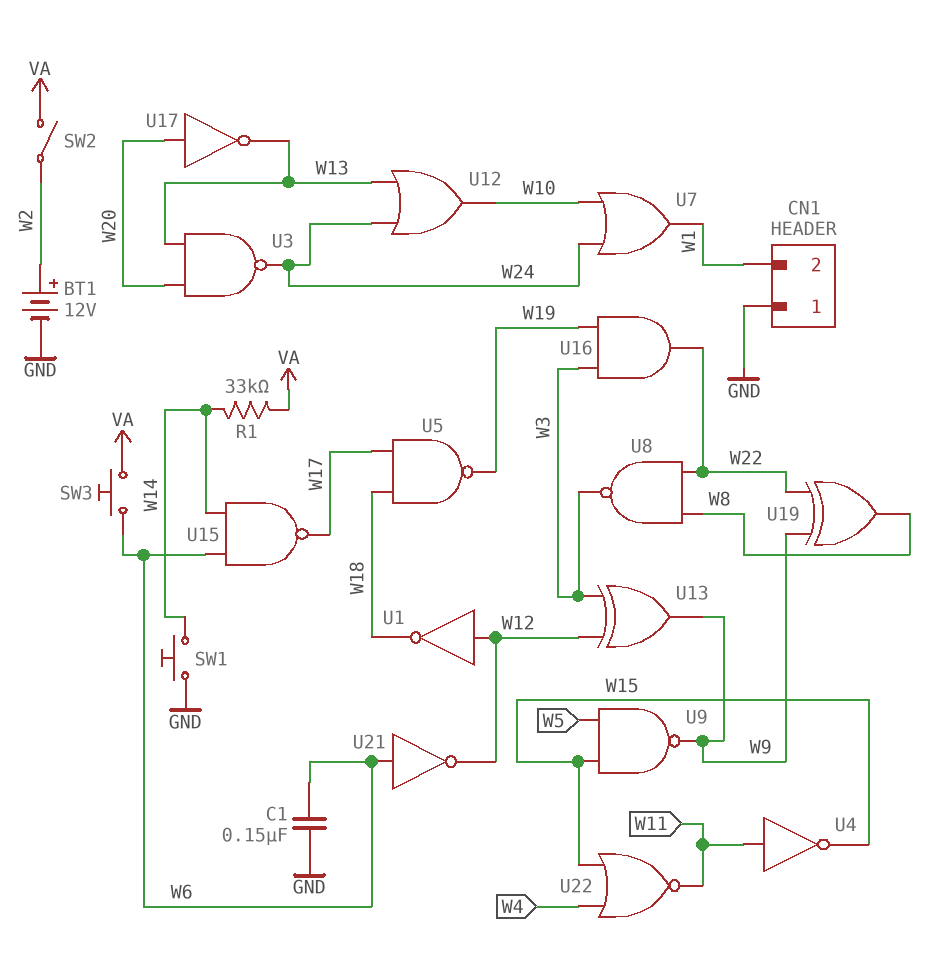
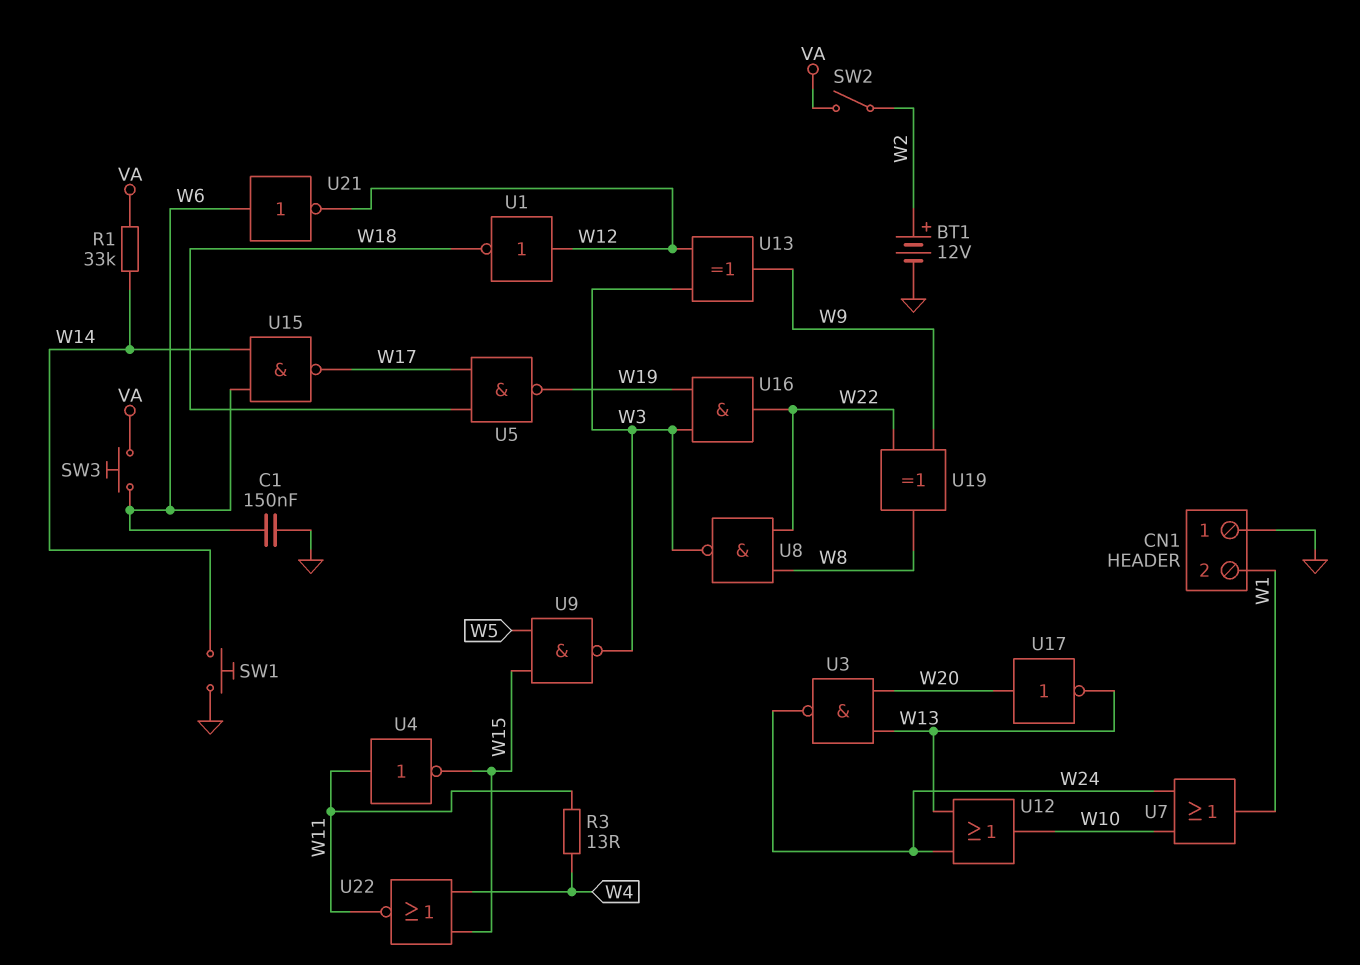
R3: none -> 13 (W4, W11)
U9: NAND (in W5, in W15, out W9) -> NAND (in W5, in W15, out W3)

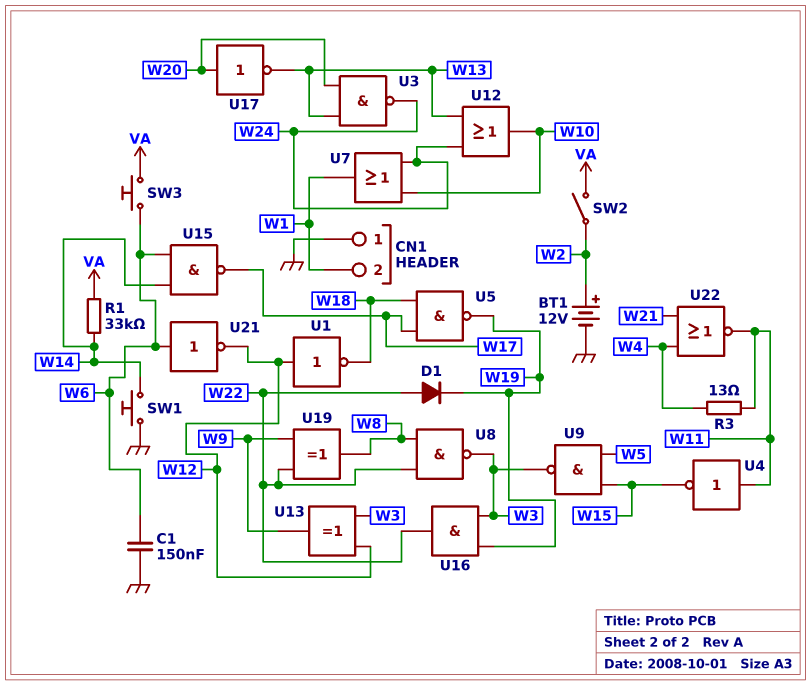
D1: none -> diode (A W22, K W19)
U22: NOR (in W4, in W15, out W11) -> NOR (in W4, in W21, out W11)

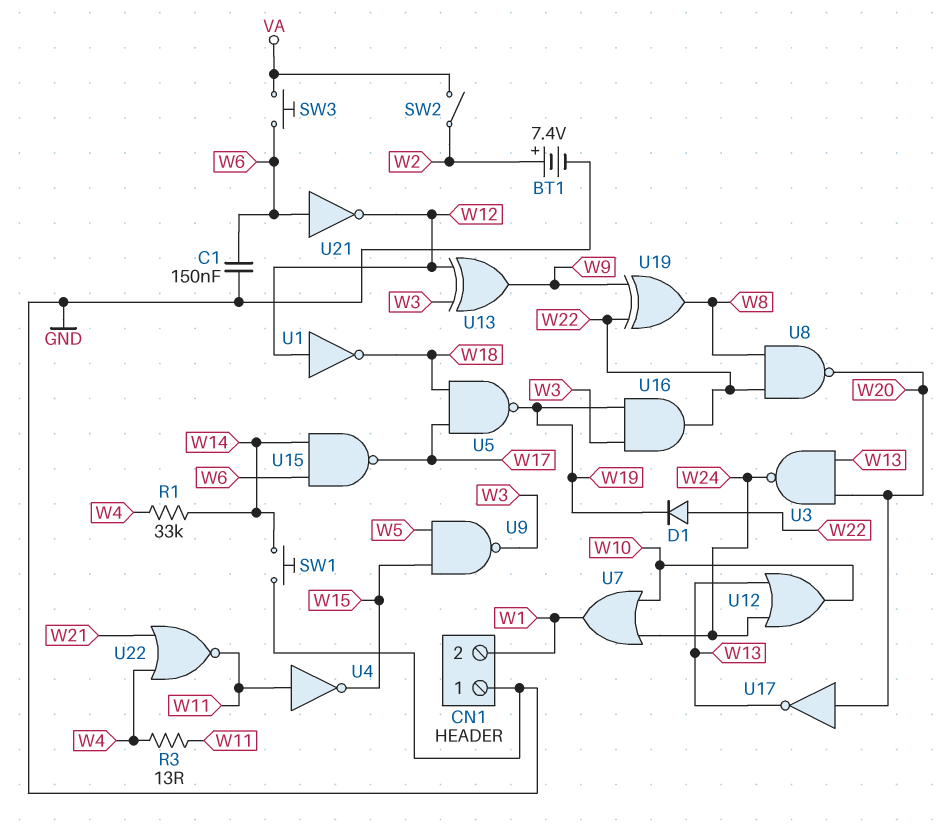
BT1: 12V (plus W2, minus GND) -> 7.4V (plus W2, minus GND)
R1: 33k (VA, W14) -> 33k (W4, W14)
U8: NAND (in W8, in W22, out W3) -> NAND (in W8, in W22, out W20)

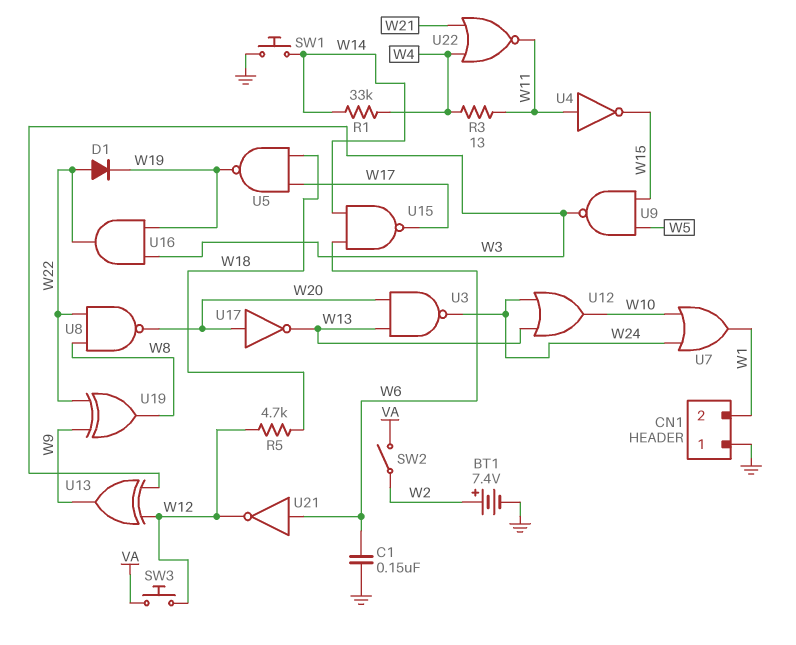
R5: none -> 4.7k (W12, W18)
SW3: button (VA, W6) -> button (VA, W12)
U1: NOT (in W12, out W18) -> none

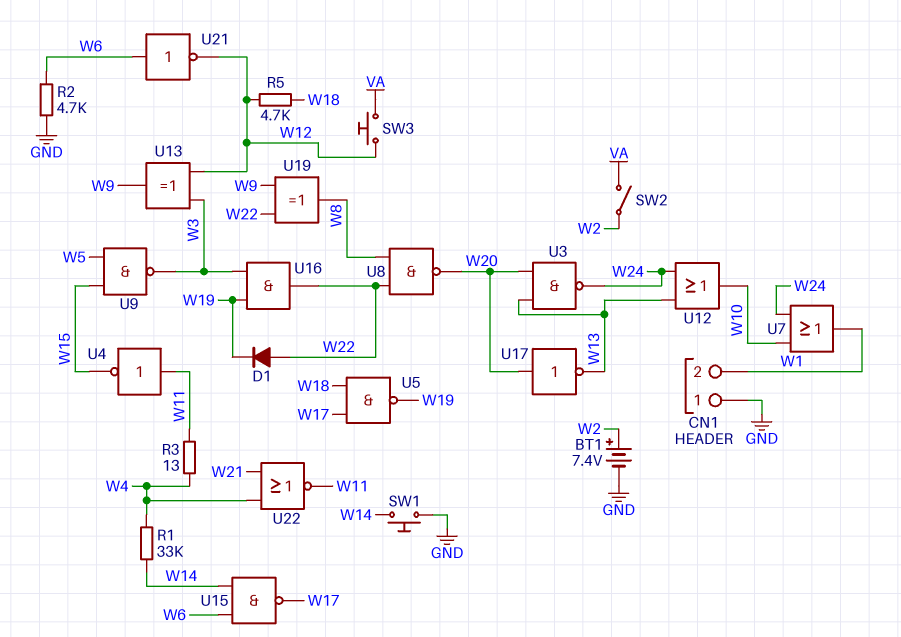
C1: 150nF (GND, W6) -> none
R2: none -> 4.7k (GND, W6)

